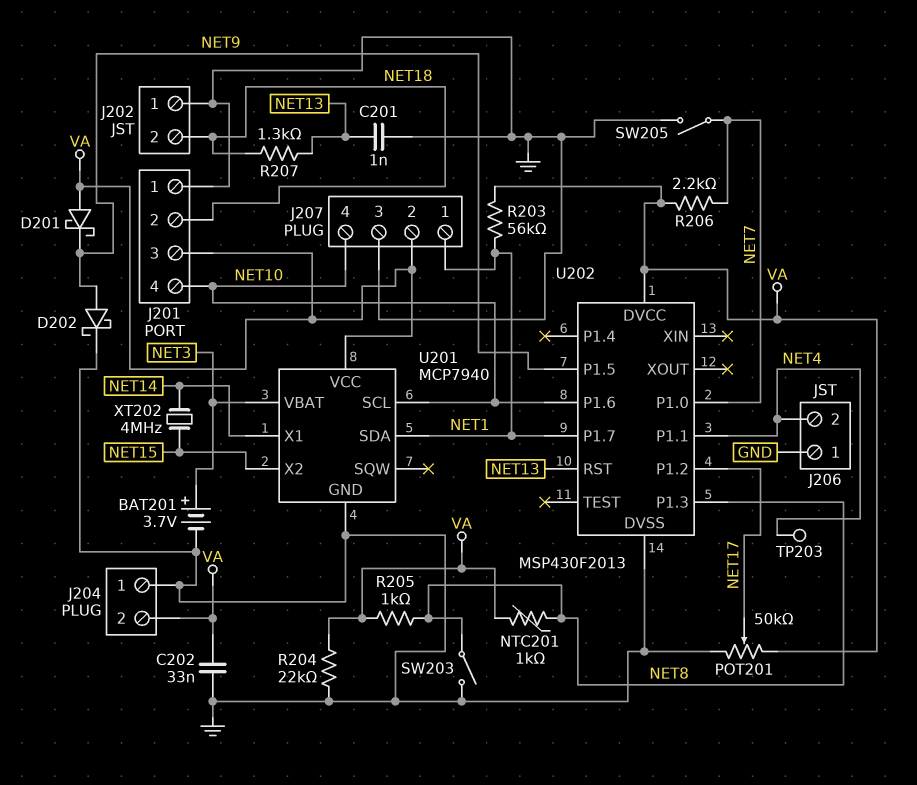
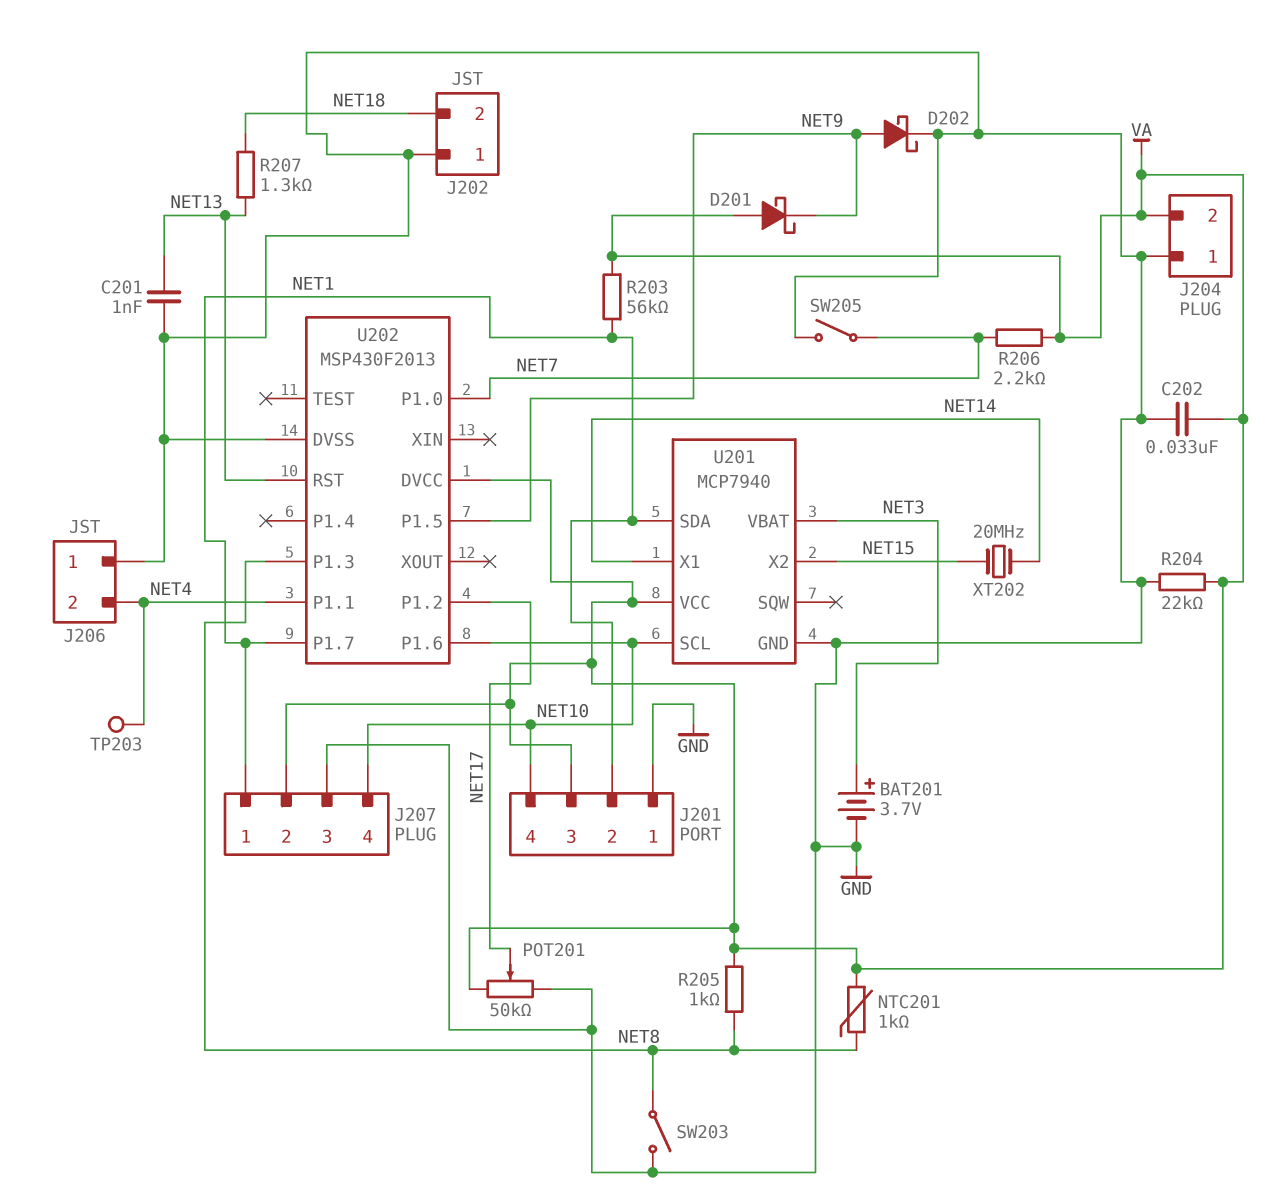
J201 pin 2: NET18 -> NET1
XT202: 4MHz (NET14, NET15) -> 20MHz (NET14, NET15)

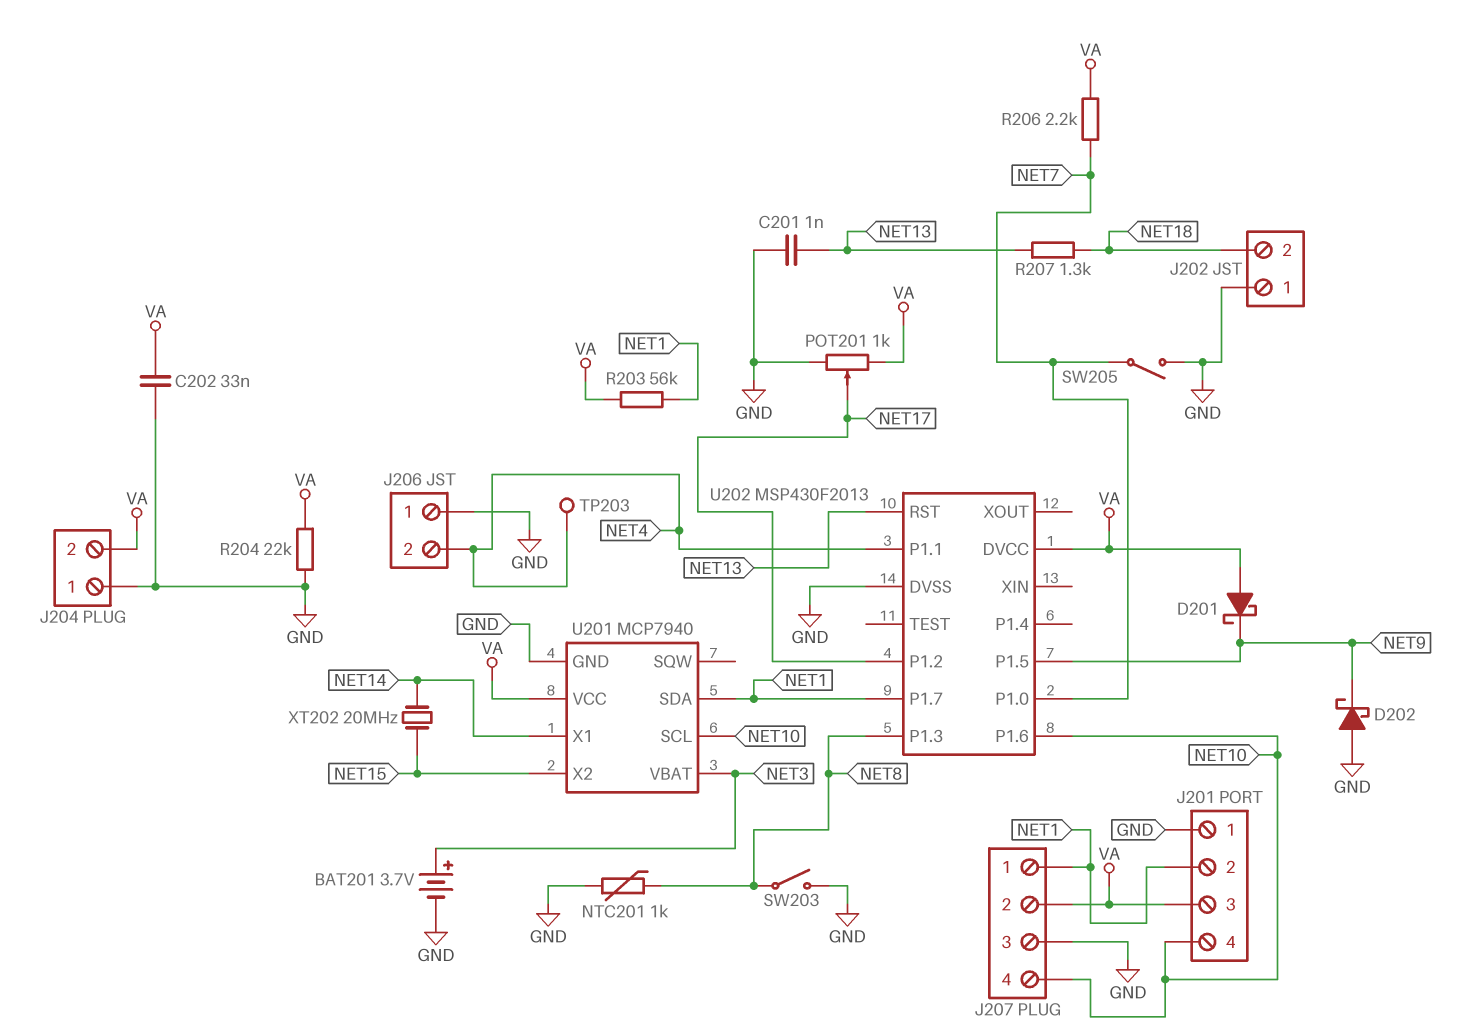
D202: schottky (A NET9, K GND) -> schottky (A GND, K NET9)
NTC201: 1k (NET8, VA) -> 1k (GND, NET8)
POT201: 50k (GND, VA, wiper NET17) -> 1k (GND, VA, wiper NET17)
R205: 1k (NET8, VA) -> none

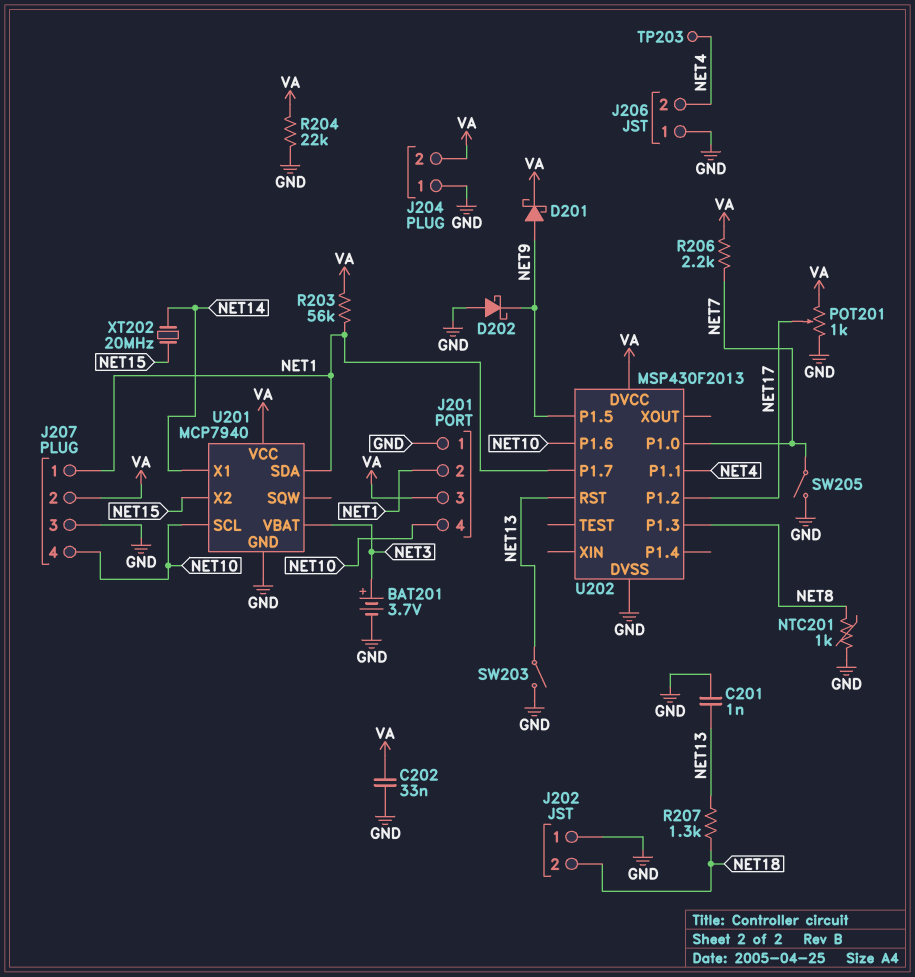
D201: schottky (A VA, K NET9) -> schottky (A NET9, K VA)
SW203: switch (GND, NET8) -> switch (GND, NET13)

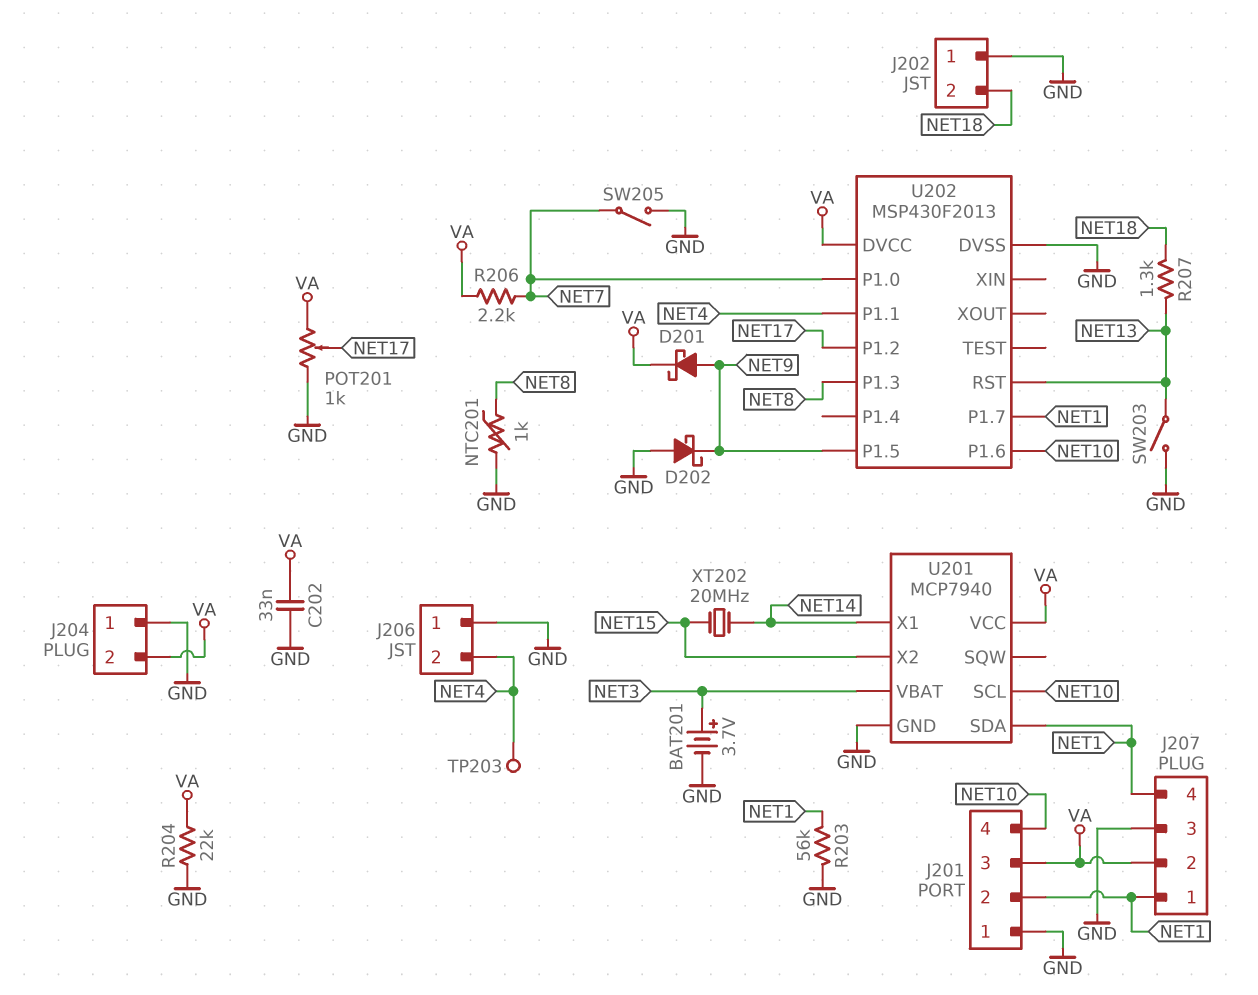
C201: 1nF (GND, NET13) -> none
J207 pin 4: NET10 -> NET1
R203: 56k (NET1, VA) -> 56k (GND, NET1)

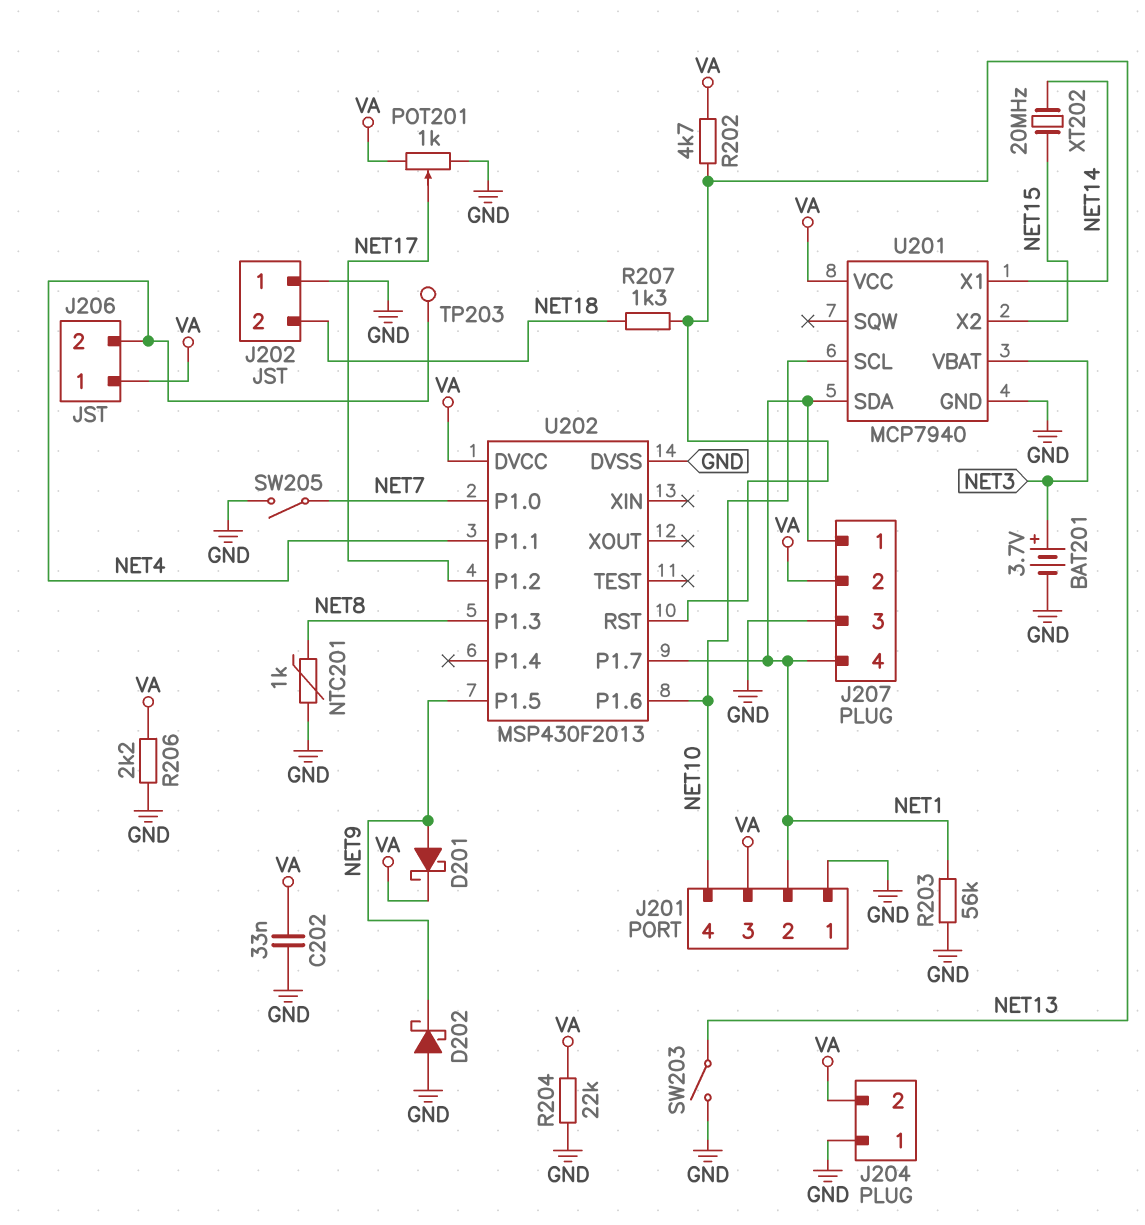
J206 pin 1: GND -> VA
R202: none -> 4.7k (NET13, VA)
R206: 2.2k (NET7, VA) -> 2.2k (GND, VA)

